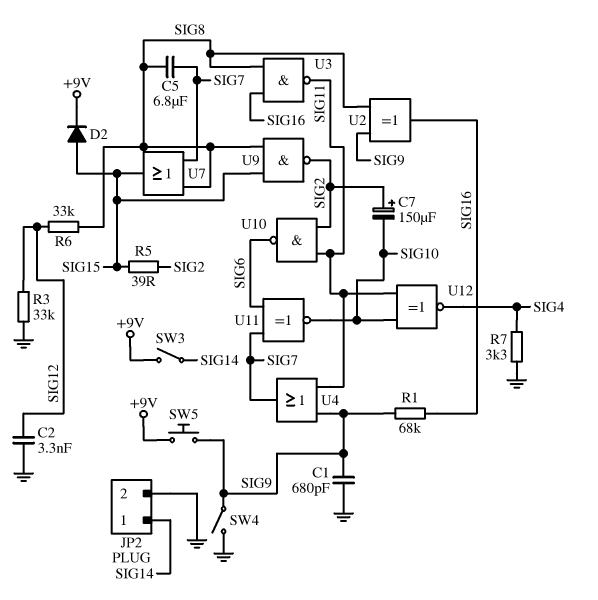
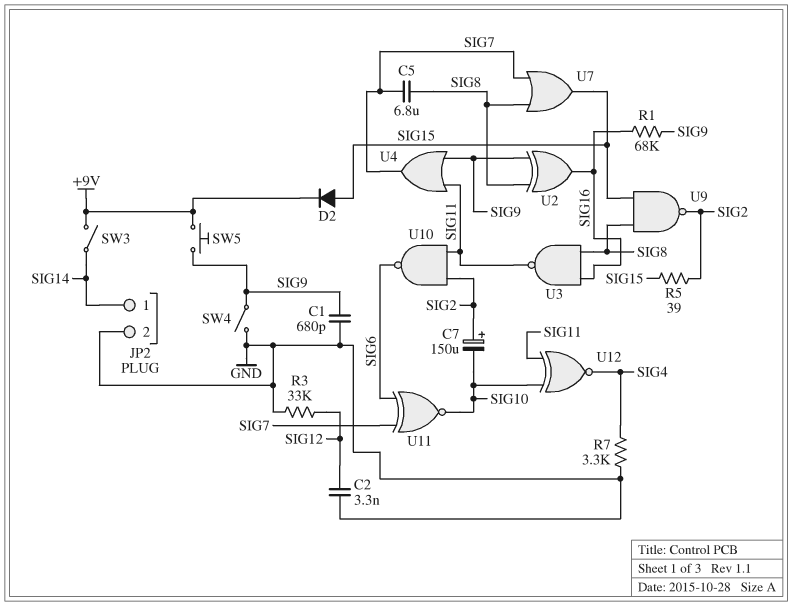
R6: 33k (SIG8, SIG12) -> none

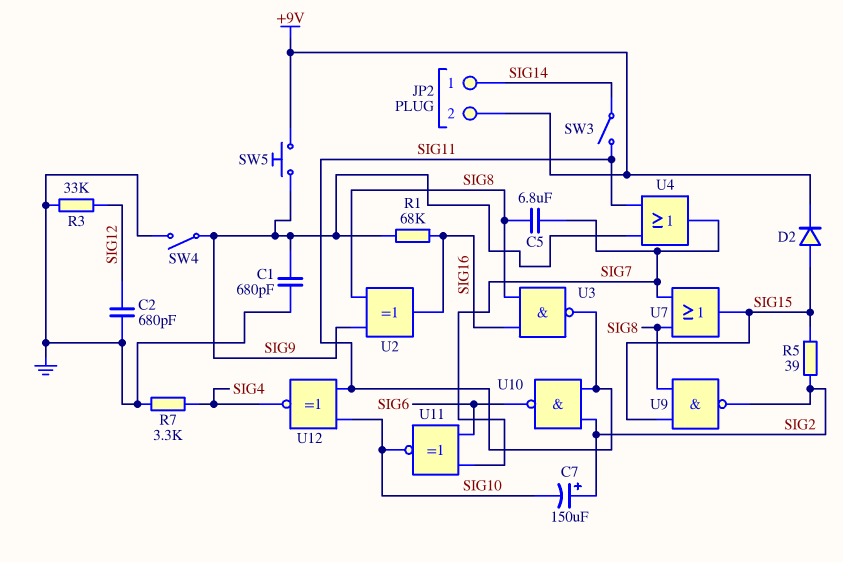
C2: 3.3nF (GND, SIG12) -> 680pF (GND, SIG12)
JP2 pin 2: GND -> +9V
SW3: switch (+9V, SIG14) -> switch (SIG11, SIG14)

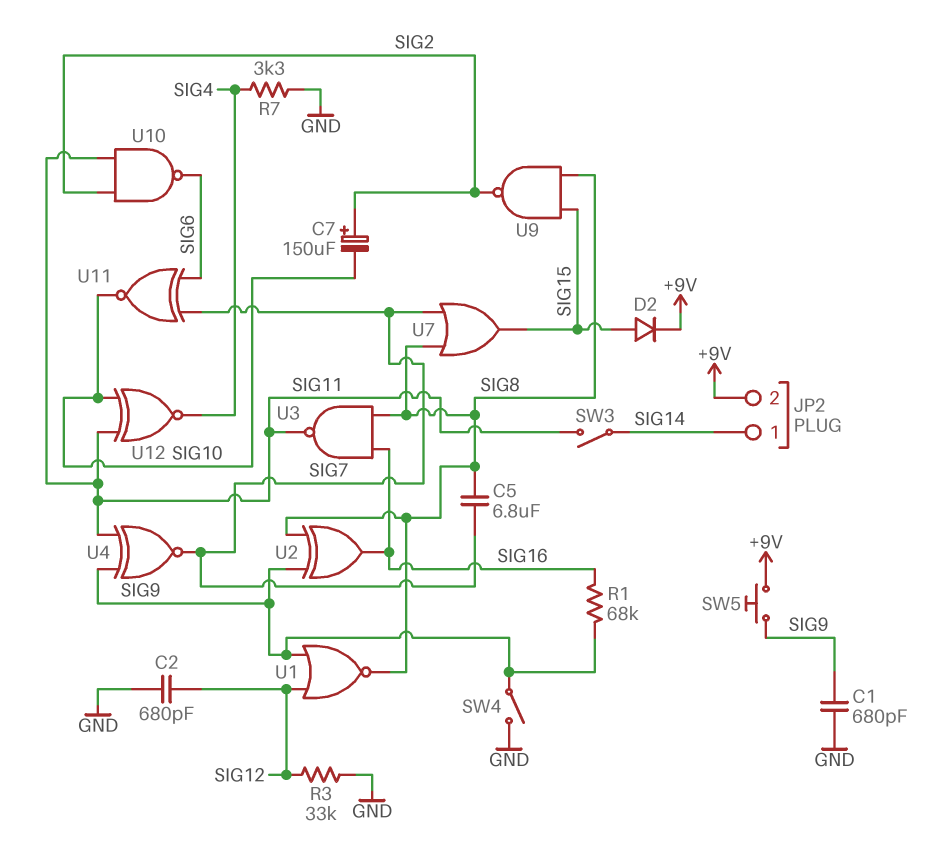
R5: 39 (SIG2, SIG15) -> none
U1: none -> NOR (in SIG9, in SIG12, out SIG8)
U4: OR (in SIG9, in SIG11, out SIG7) -> XNOR (in SIG9, in SIG11, out SIG7)

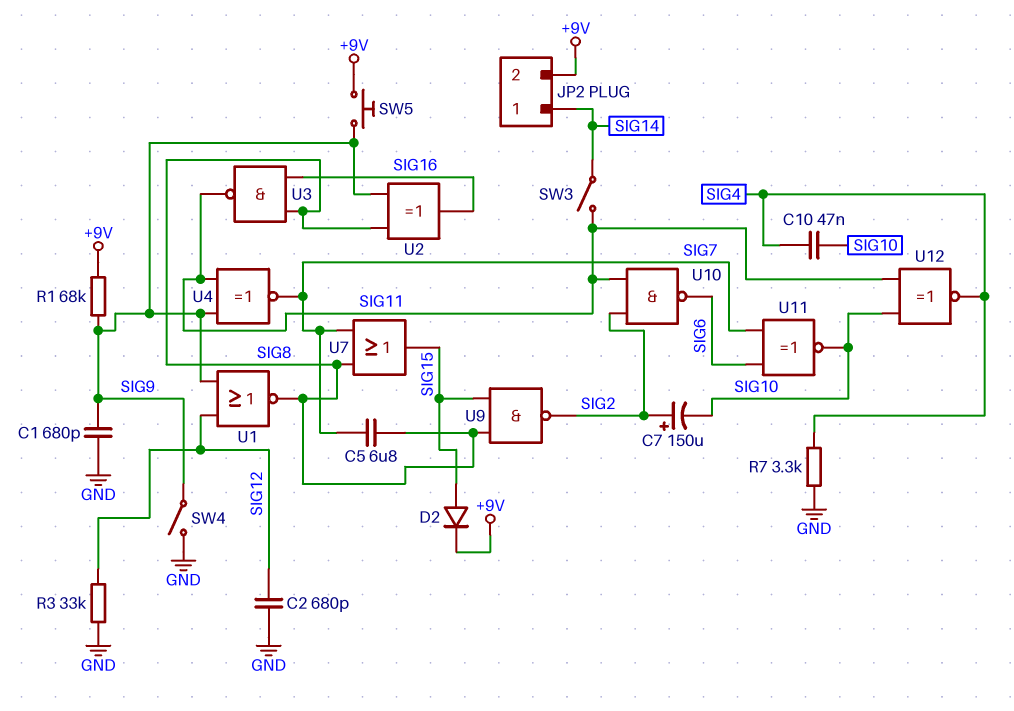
C10: none -> 47nF (SIG4, SIG10)
R1: 68k (SIG9, SIG16) -> 68k (+9V, SIG9)

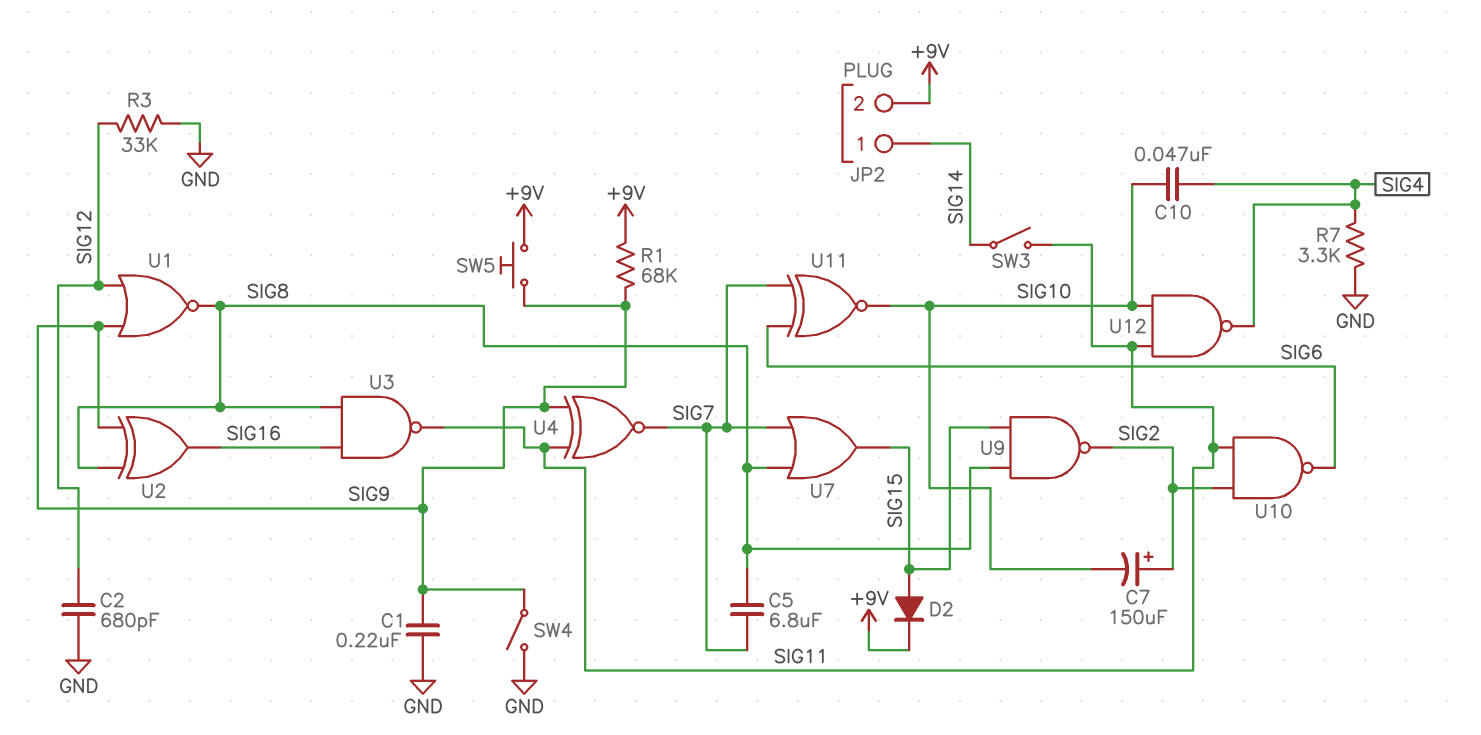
C1: 680pF (GND, SIG9) -> 220nF (GND, SIG9)
U12: XNOR (in SIG10, in SIG11, out SIG4) -> NAND (in SIG10, in SIG11, out SIG4)

